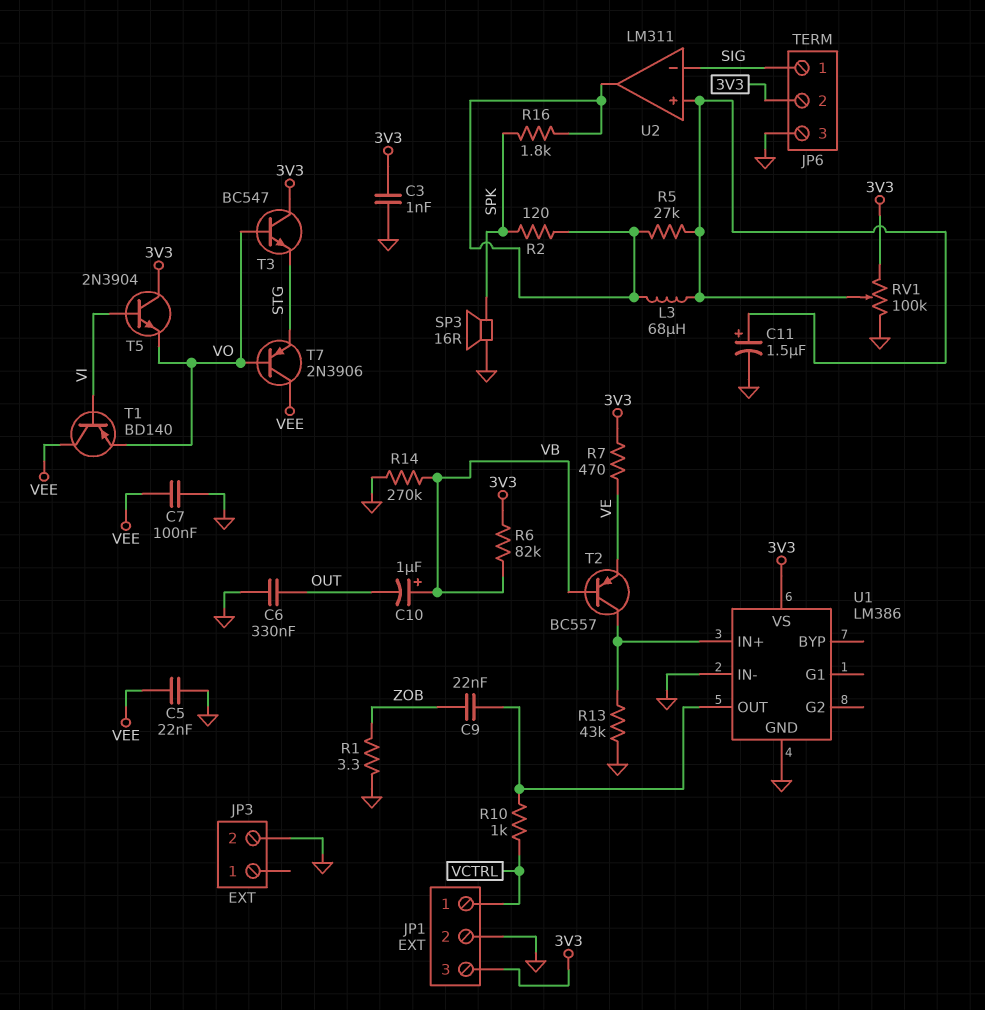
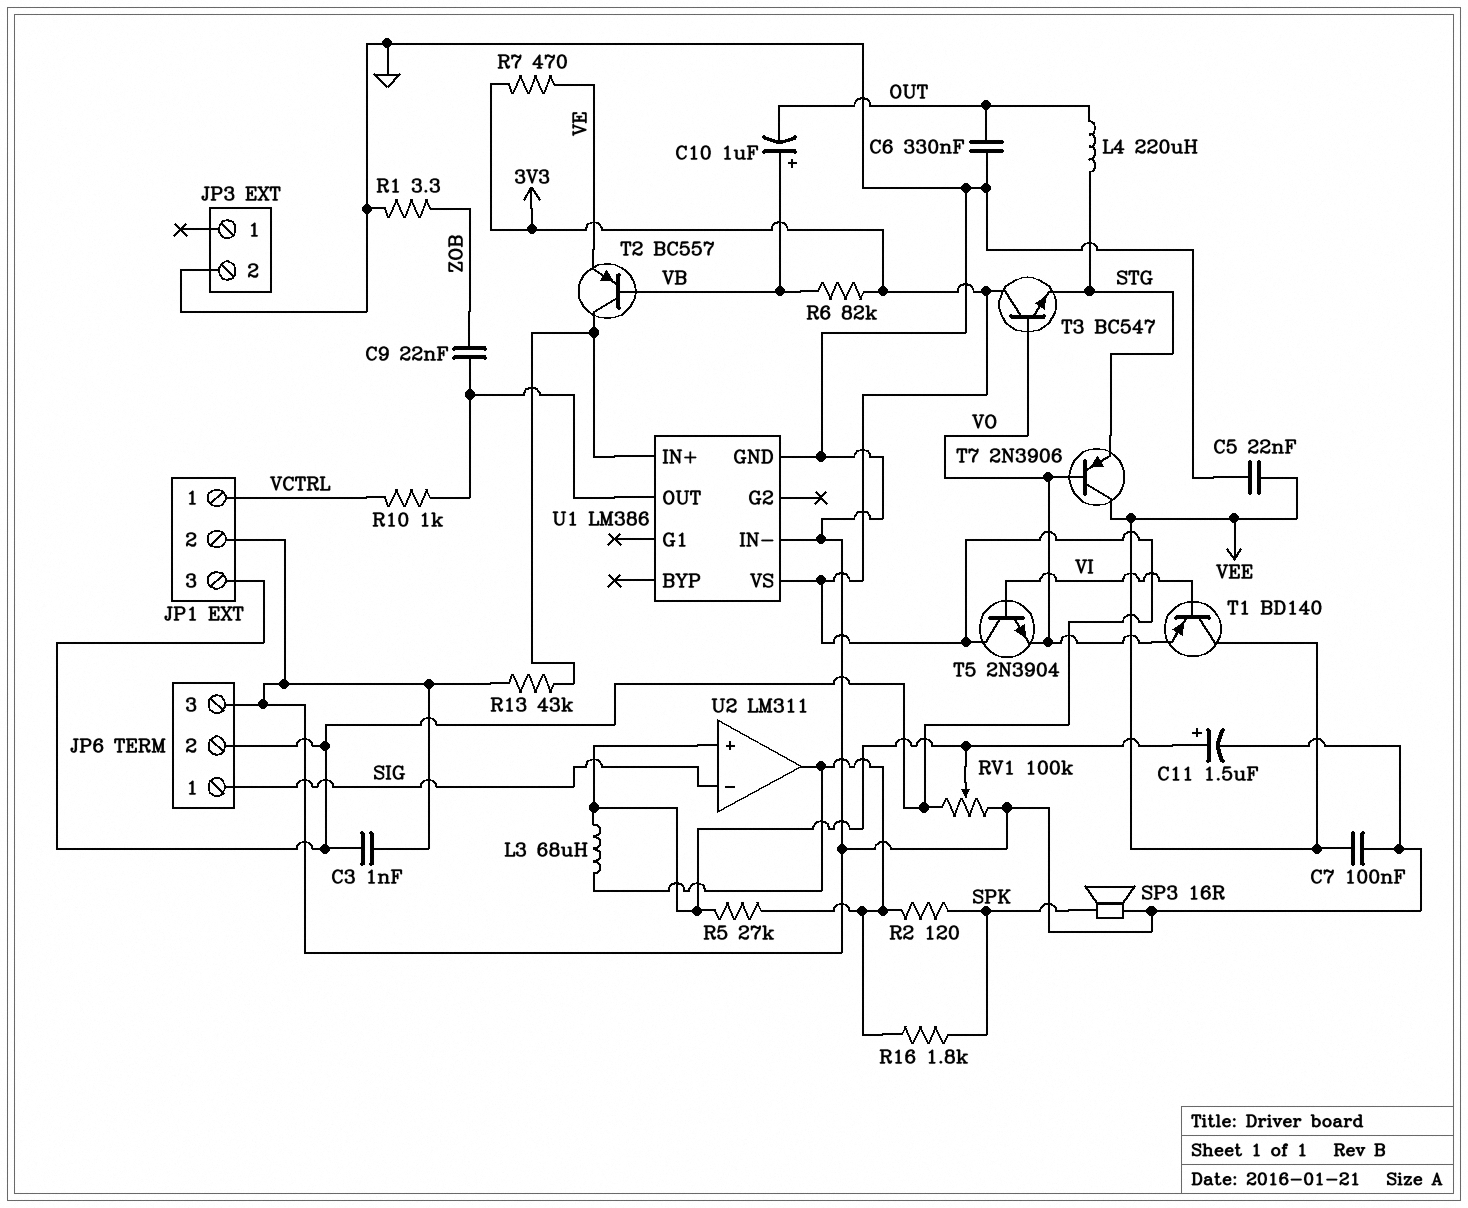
L4: none -> 220uH (OUT, STG)
R14: 270k (GND, VB) -> none

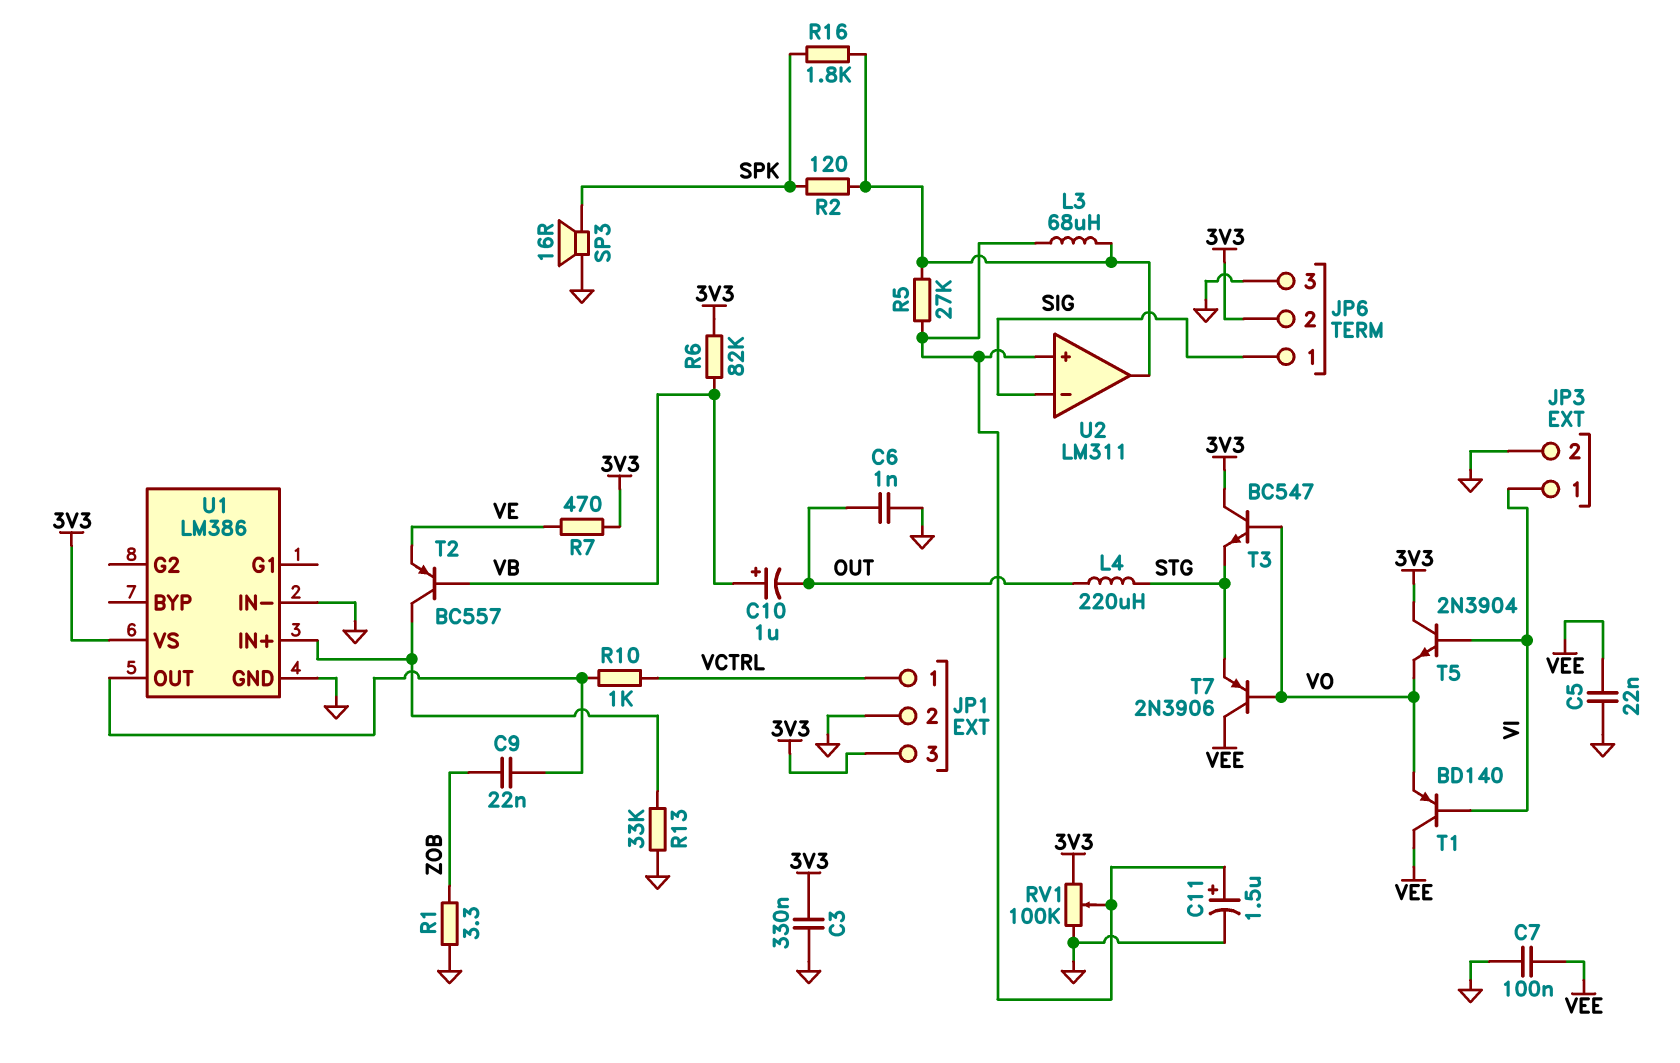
C3: 1nF (3V3, GND) -> 330nF (3V3, GND)
C6: 330nF (GND, OUT) -> 1nF (GND, OUT)
JP3 pin 1: none -> VI
R13: 43k (GND, U1/IN+) -> 33k (GND, U1/IN+)

